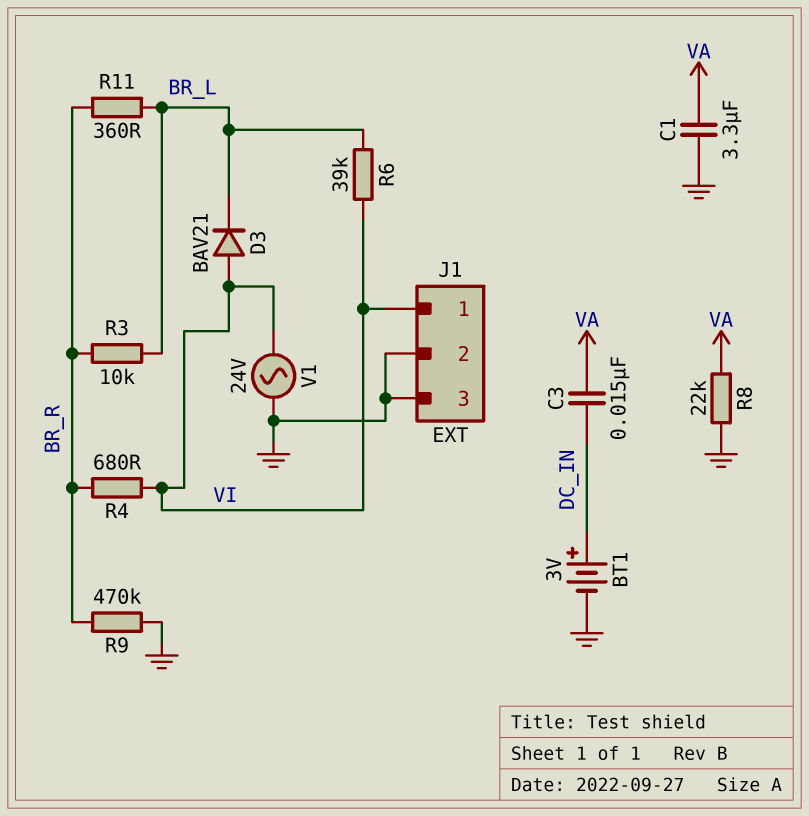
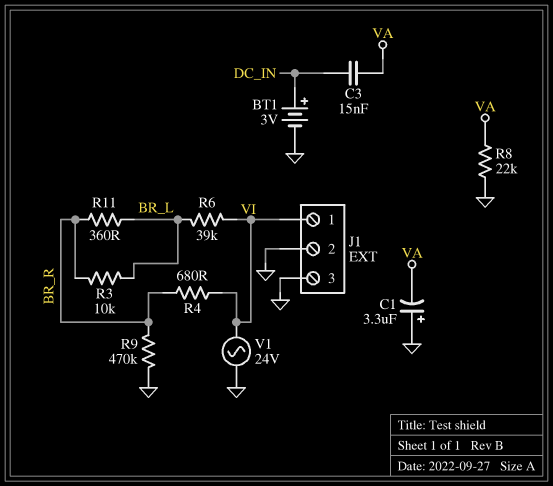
C1: 3.3uF (GND, VA) -> 3.3uF (plus GND, minus VA)
D3: diode BAV21 (A VI, K BR_L) -> none

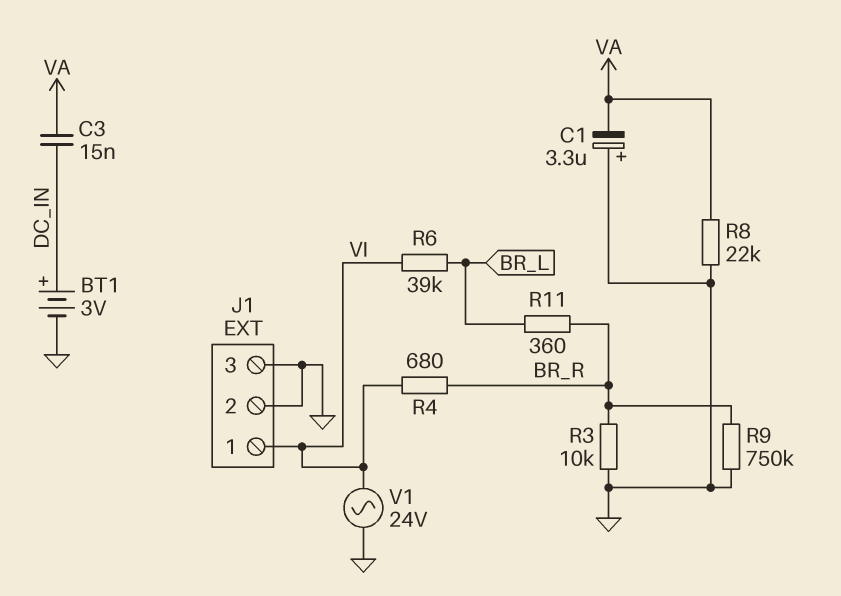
R3: 10k (BR_L, BR_R) -> 10k (BR_R, GND)
R9: 470k (BR_R, GND) -> 750k (BR_R, GND)

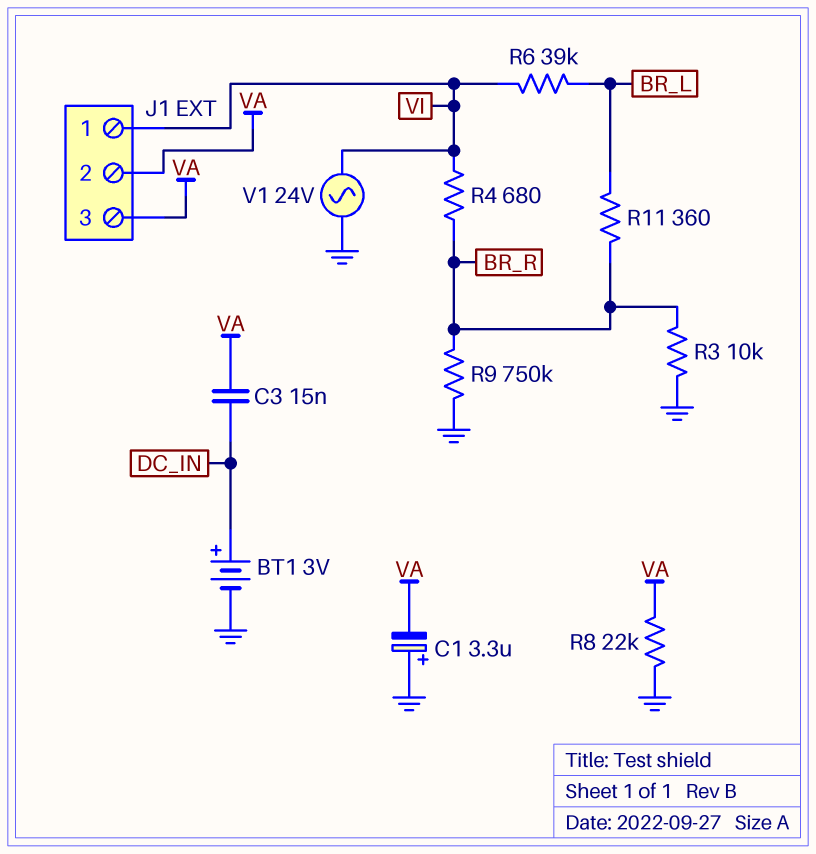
J1 pin 2: GND -> VA
J1 pin 3: GND -> VA

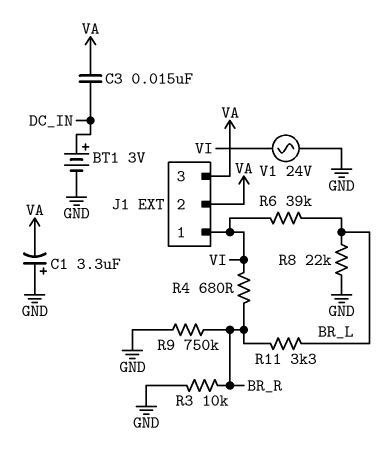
R8: 22k (GND, VA) -> 22k (BR_L, GND)
R11: 360 (BR_L, BR_R) -> 3.3k (BR_L, BR_R)

